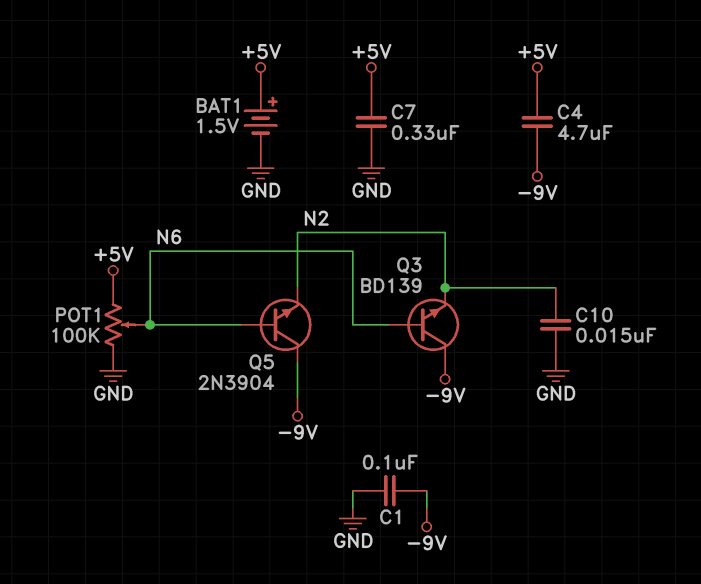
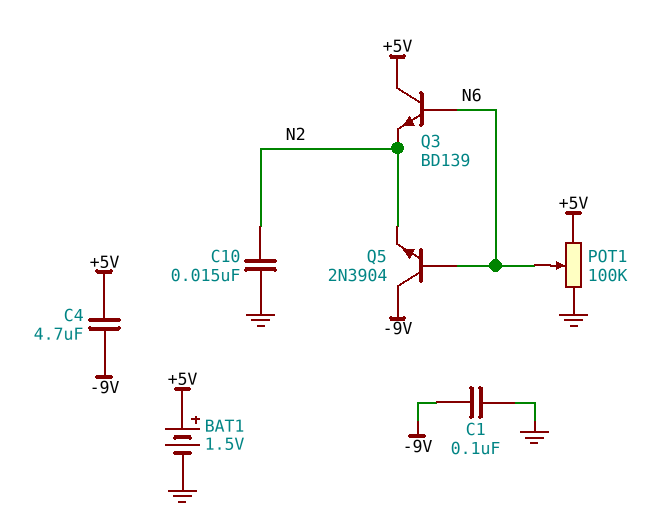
C7: 330nF (+5V, GND) -> none
Q3: NPN BD139 (B N6, C -9V, E N2) -> NPN BD139 (B N6, C +5V, E N2)

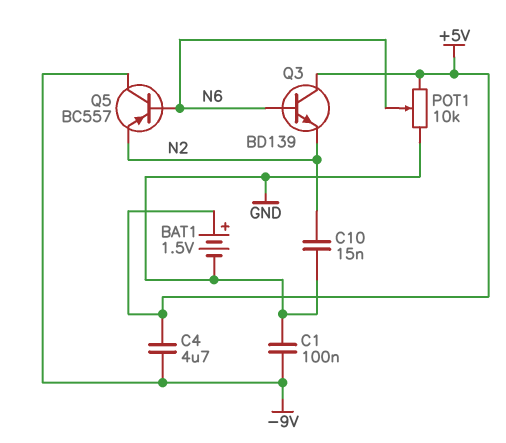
POT1: 100k (+5V, GND, wiper N6) -> 10k (+5V, GND, wiper N6)
Q5: NPN 2N3904 (B N6, C -9V, E N2) -> PNP BC557 (B N6, C -9V, E N2)

